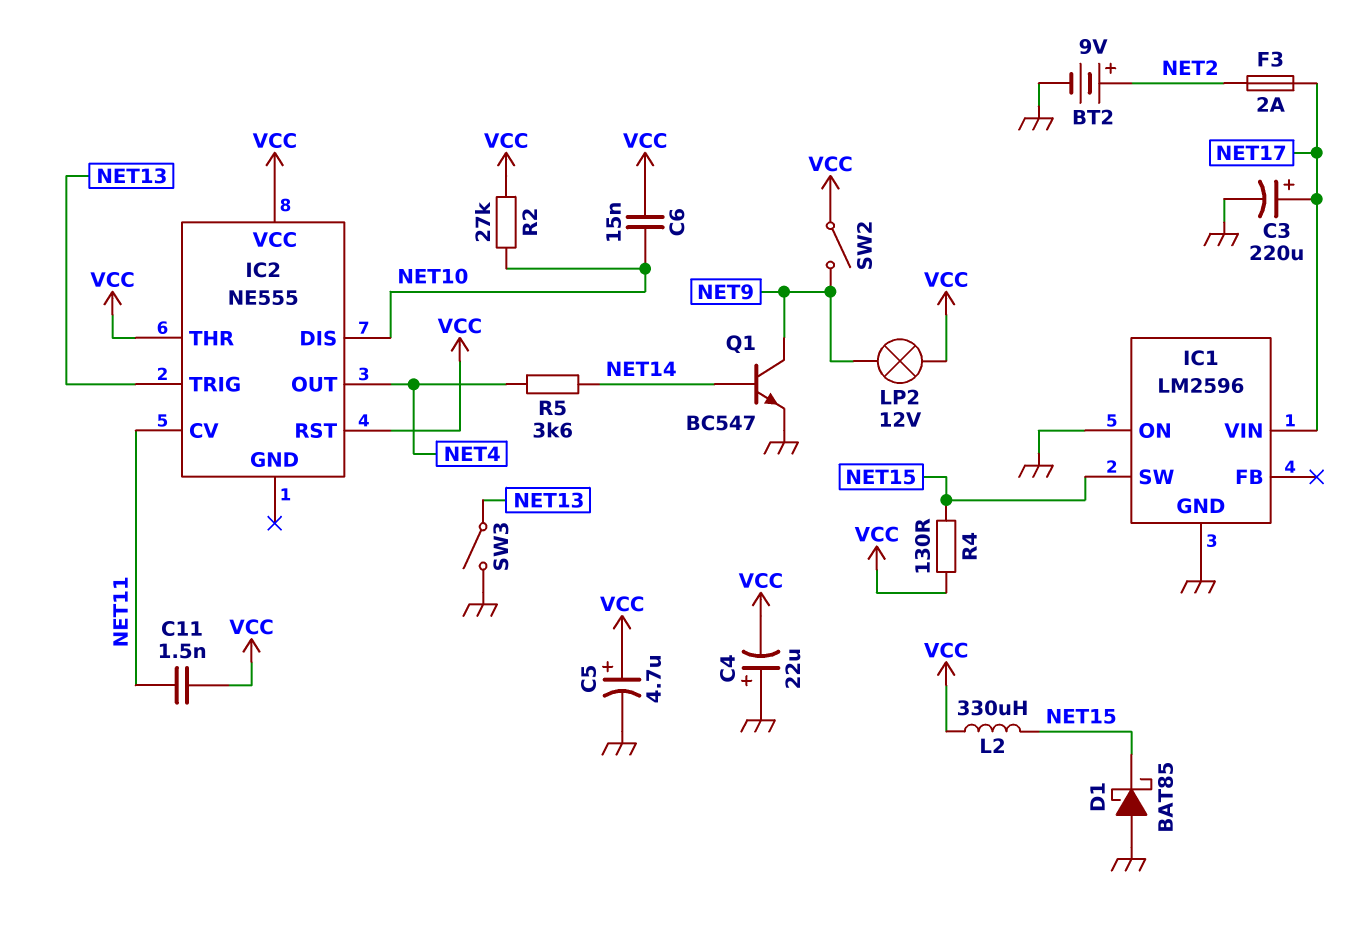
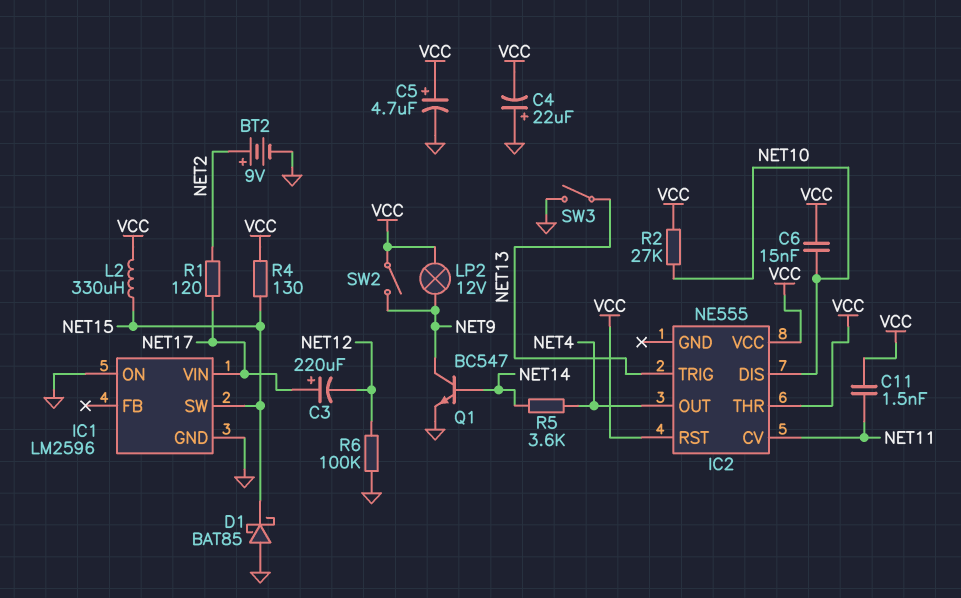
C3: 220uF (plus NET17, minus GND) -> 220uF (plus NET17, minus NET12)
F3: 2A (NET2, NET17) -> none
R1: none -> 120 (NET2, NET17)
R6: none -> 100k (GND, NET12)

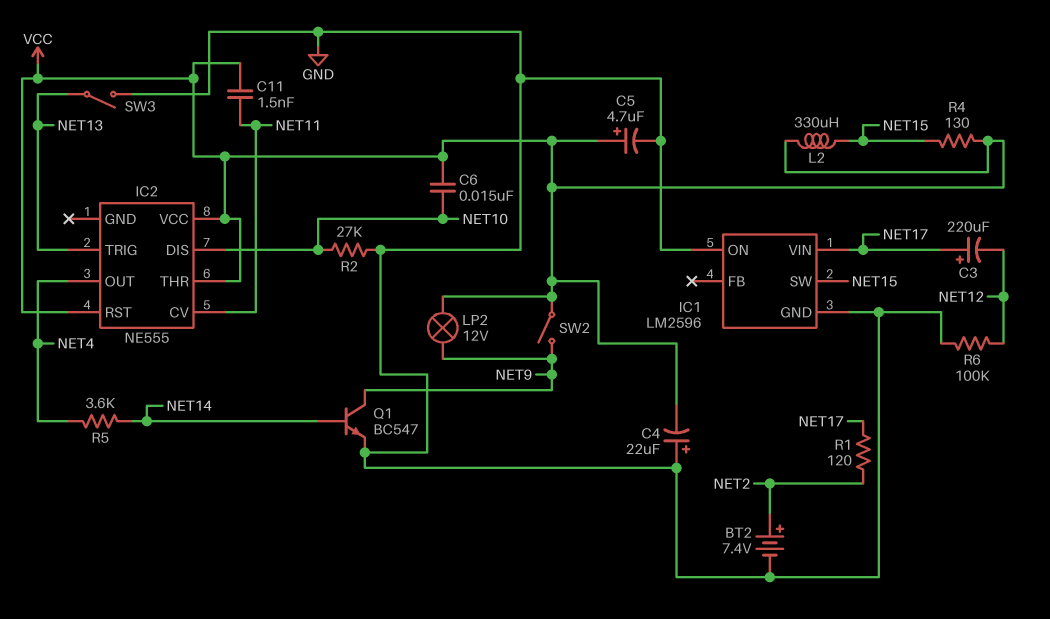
BT2: 9V (plus NET2, minus GND) -> 7.4V (plus NET2, minus GND)
D1: schottky BAT85 (A GND, K NET15) -> none
R2: 27k (NET10, VCC) -> 27k (GND, NET10)

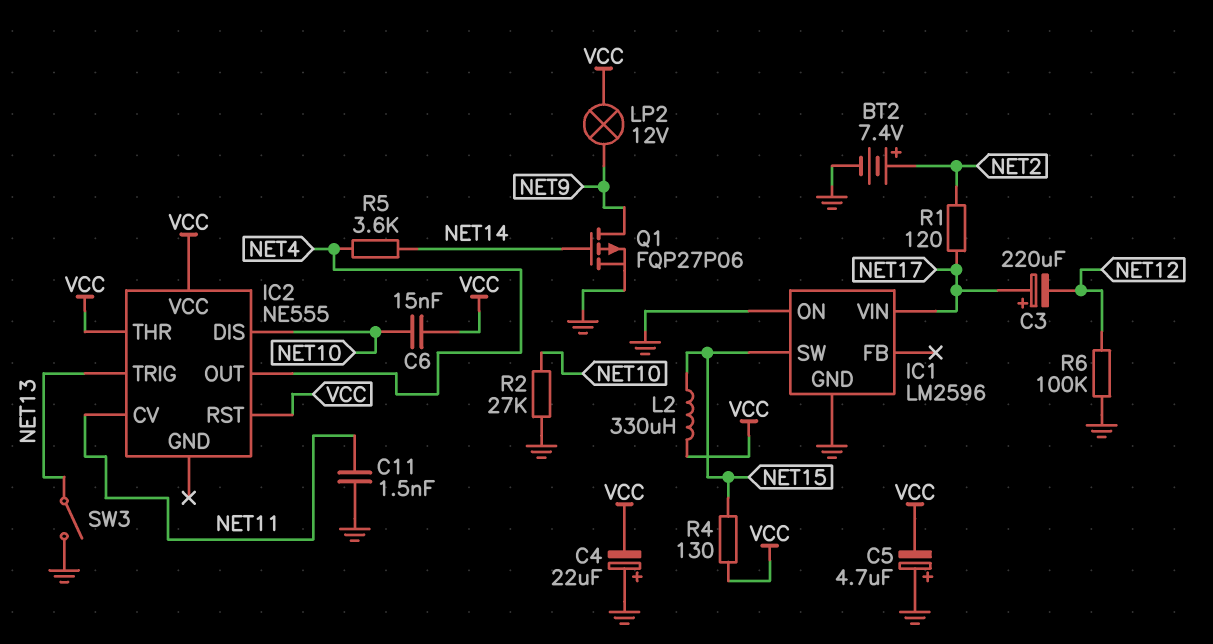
C5: 4.7uF (plus VCC, minus GND) -> 4.7uF (plus GND, minus VCC)
C11: 1.5nF (NET11, VCC) -> 1.5nF (GND, NET11)
Q1: NPN BC547 (B NET14, C NET9, E GND) -> PMOS FQP27P06 (G NET14, D NET9, S GND)
SW2: switch (NET9, VCC) -> none

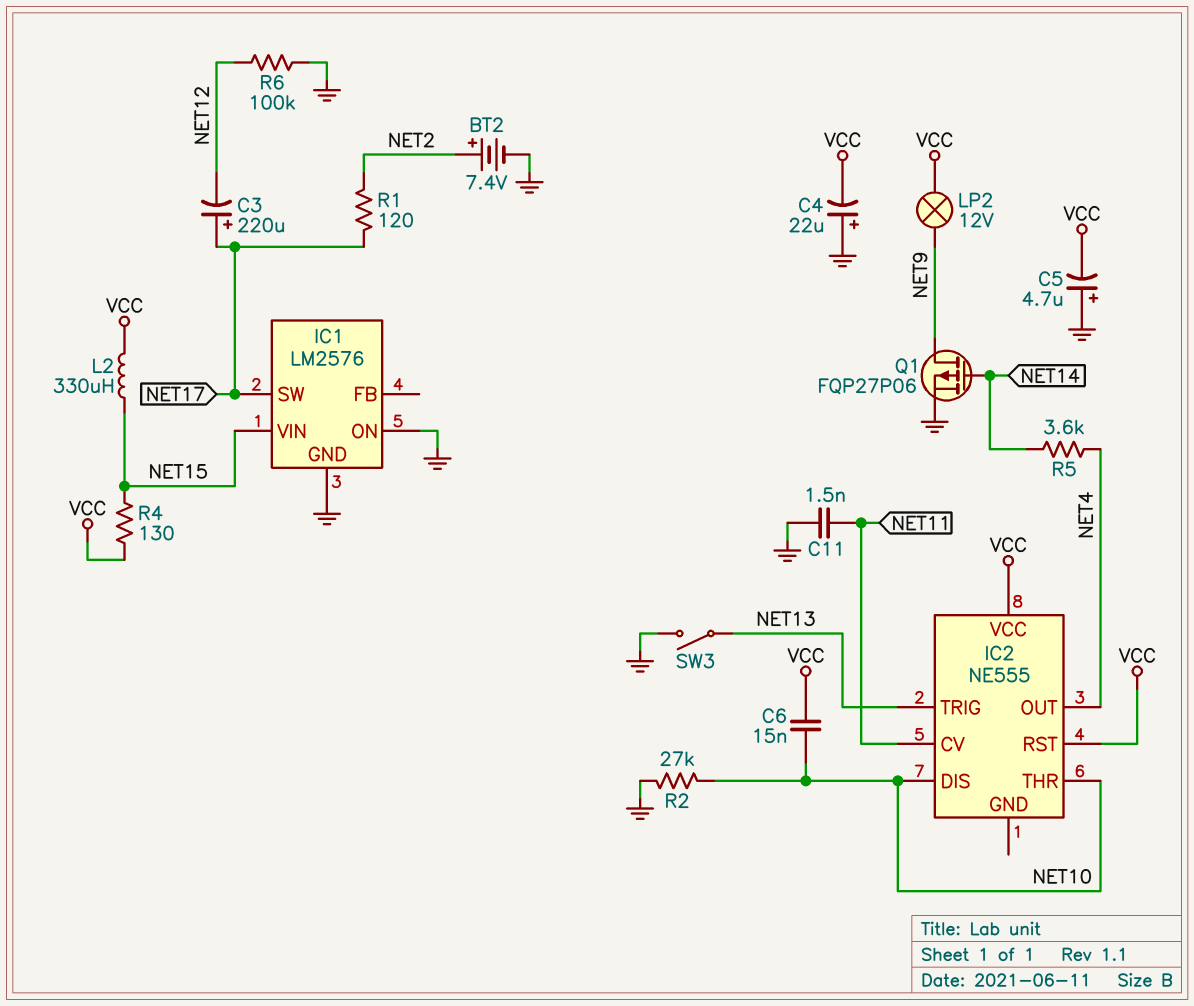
IC1: LM2596 -> LM2576
IC1 pin SW: NET15 -> NET17
IC1 pin VIN: NET17 -> NET15
IC2 pin THR: VCC -> NET10

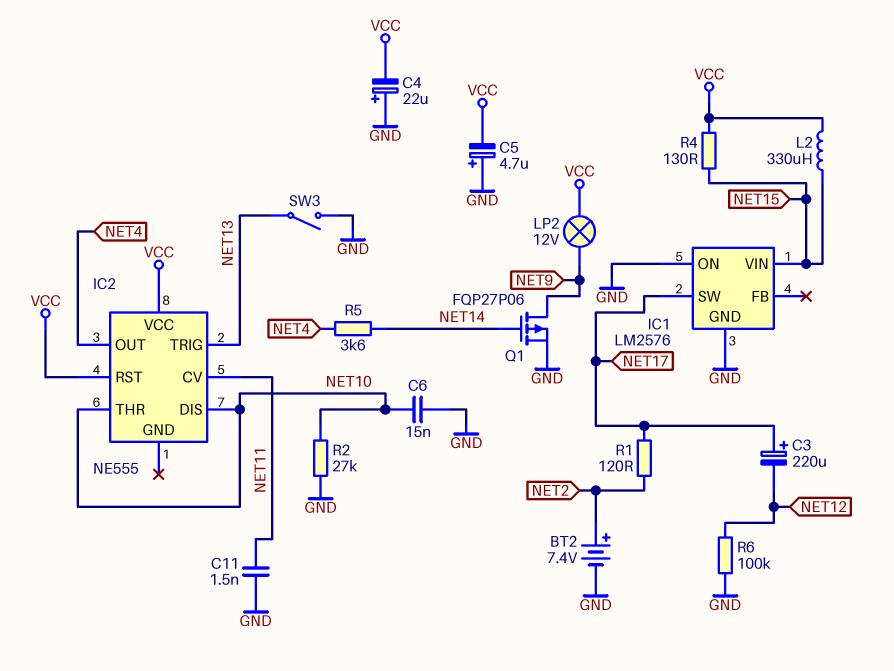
C6: 15nF (NET10, VCC) -> 15nF (GND, NET10)

